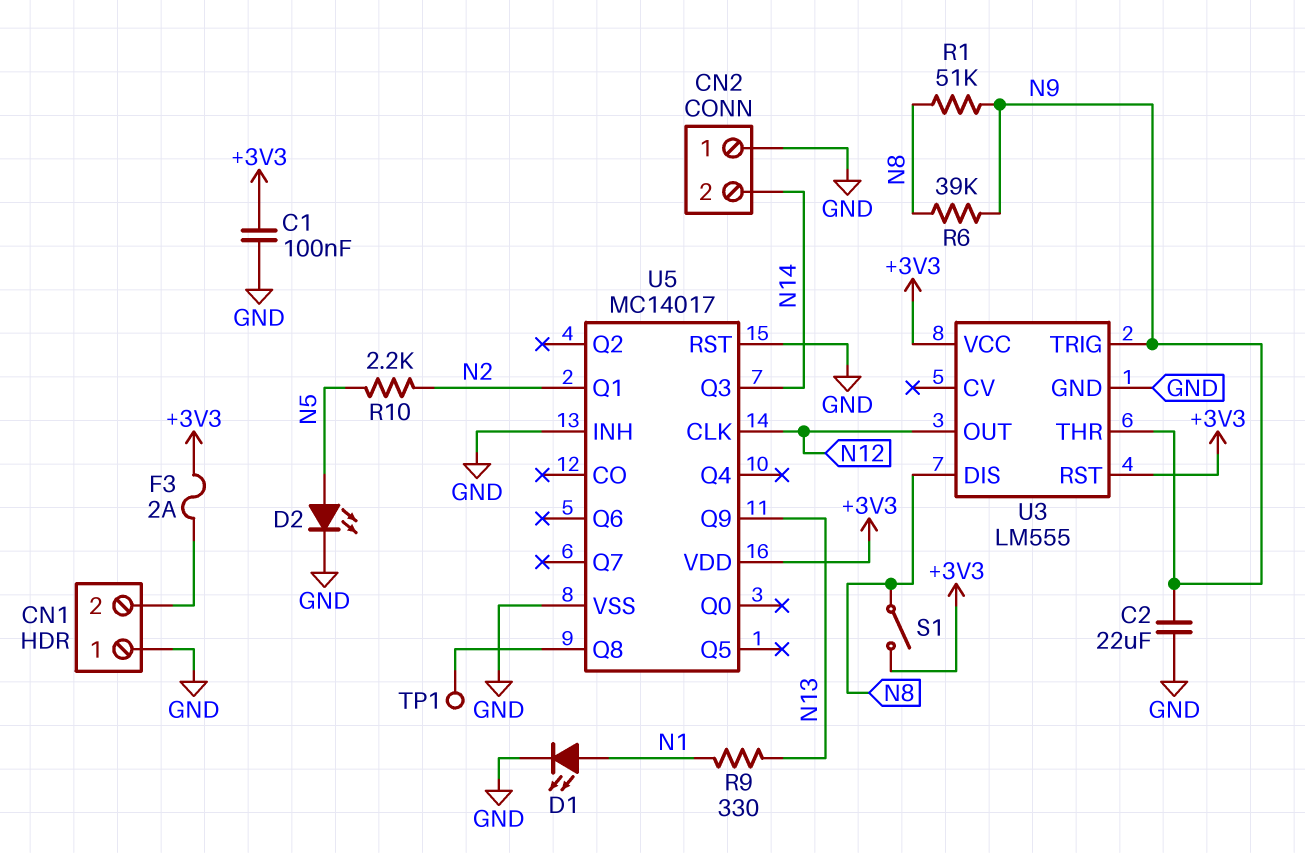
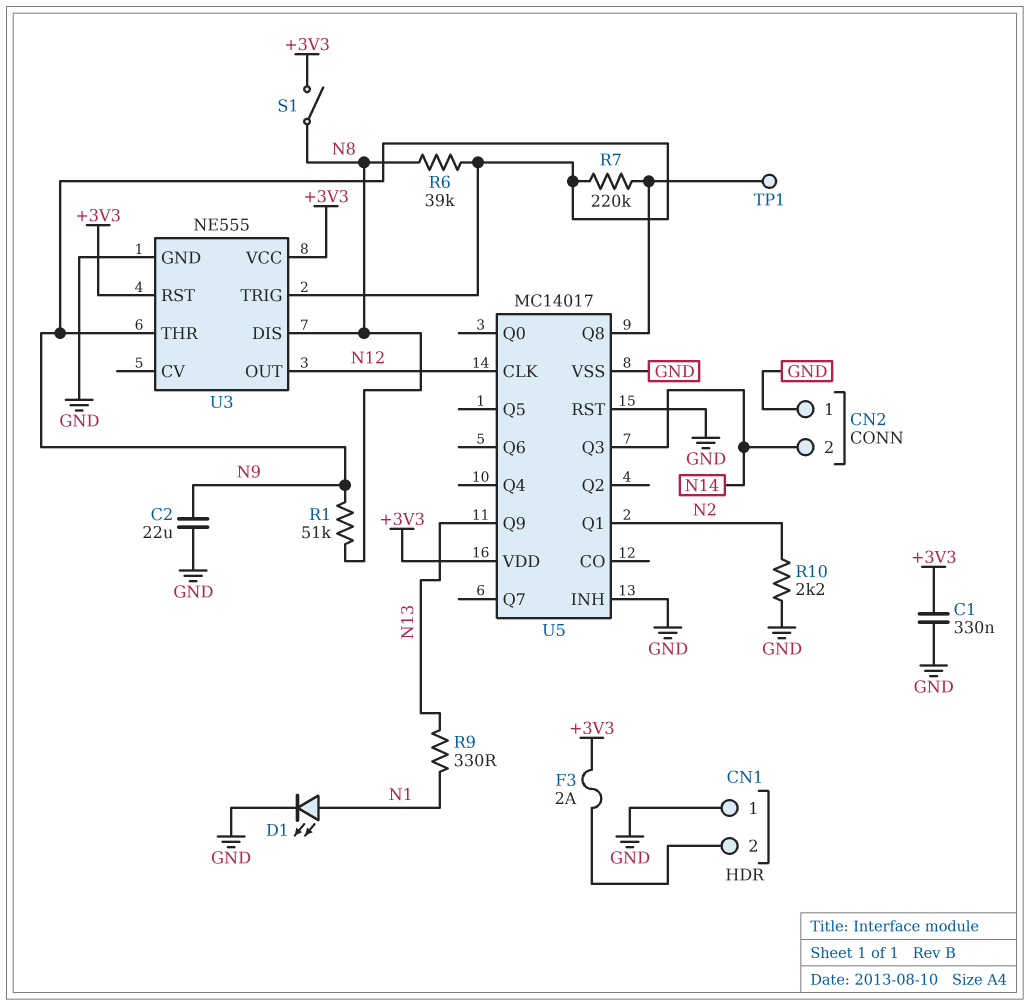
C1: 100nF (+3V3, GND) -> 330nF (+3V3, GND)
D2: LED (A N5, K GND) -> none
R7: none -> 220k (N9, U5/Q8)
R10: 2.2k (N2, N5) -> 2.2k (GND, N2)
U3: LM555 -> NE555

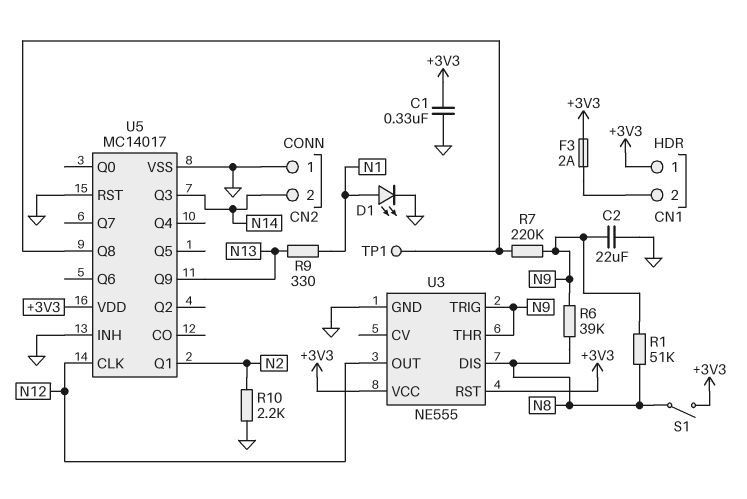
CN1 pin 1: GND -> +3V3

